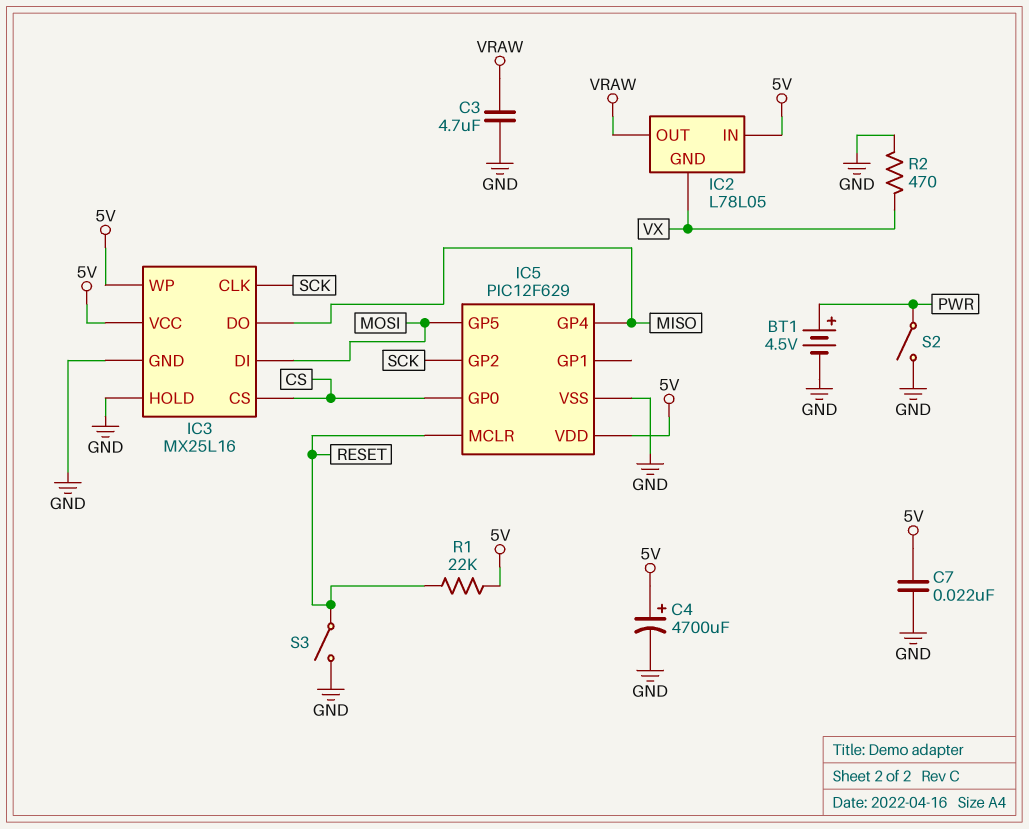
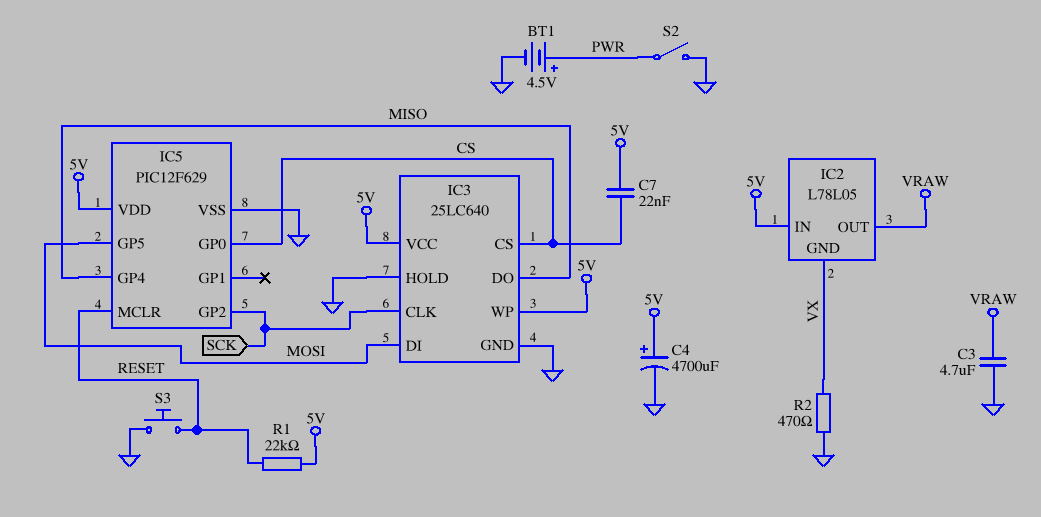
C7: 22nF (5V, GND) -> 22nF (5V, CS)
IC3: MX25L16 -> 25LC640
S3: switch (GND, RESET) -> button (GND, RESET)

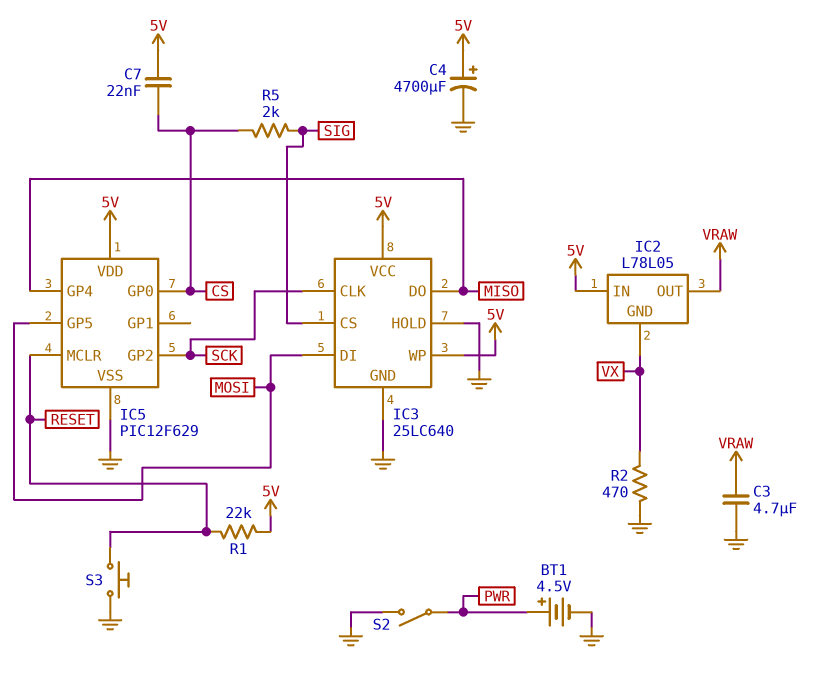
IC3 pin CS: CS -> SIG
R5: none -> 2k (CS, SIG)

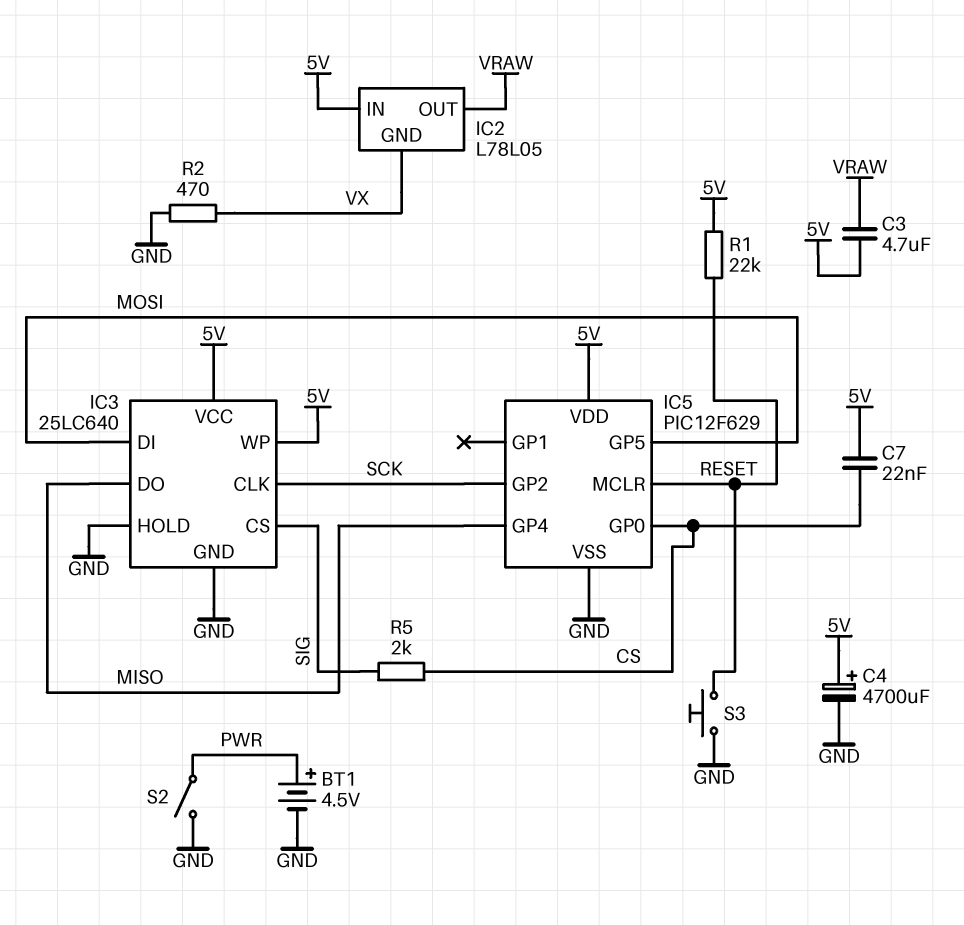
C3: 4.7uF (GND, VRAW) -> 4.7uF (5V, VRAW)

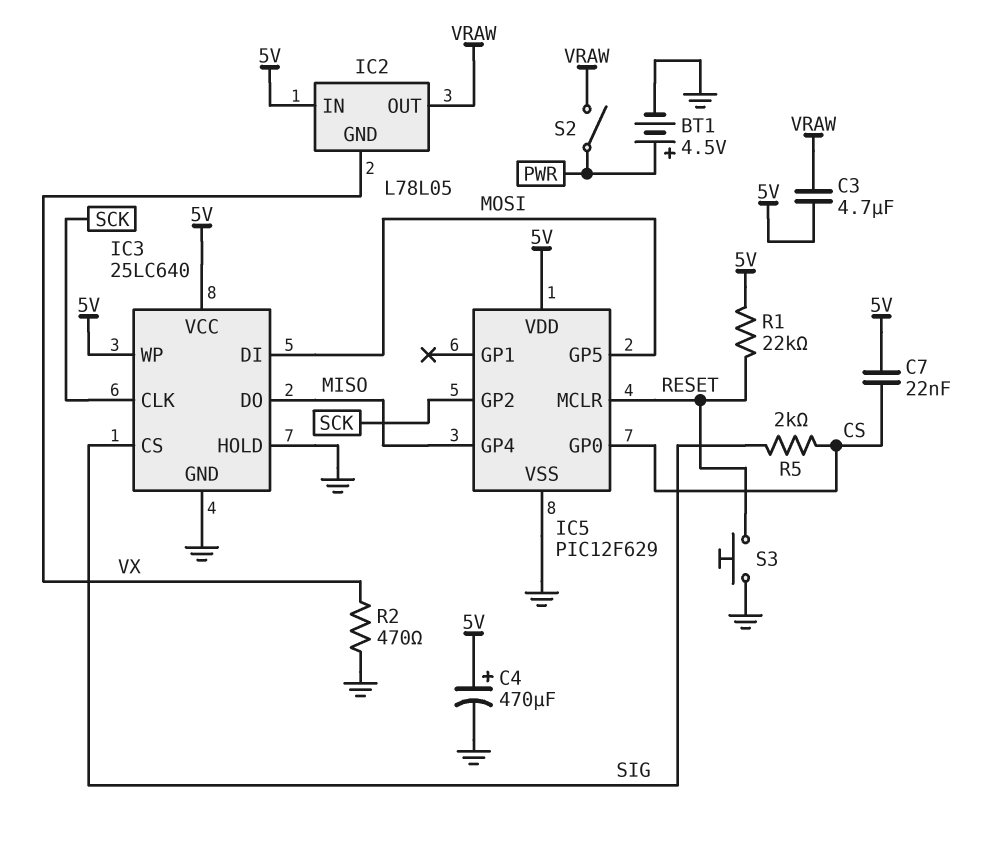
C4: 4700uF (plus 5V, minus GND) -> 470uF (plus 5V, minus GND)
S2: switch (GND, PWR) -> switch (PWR, VRAW)

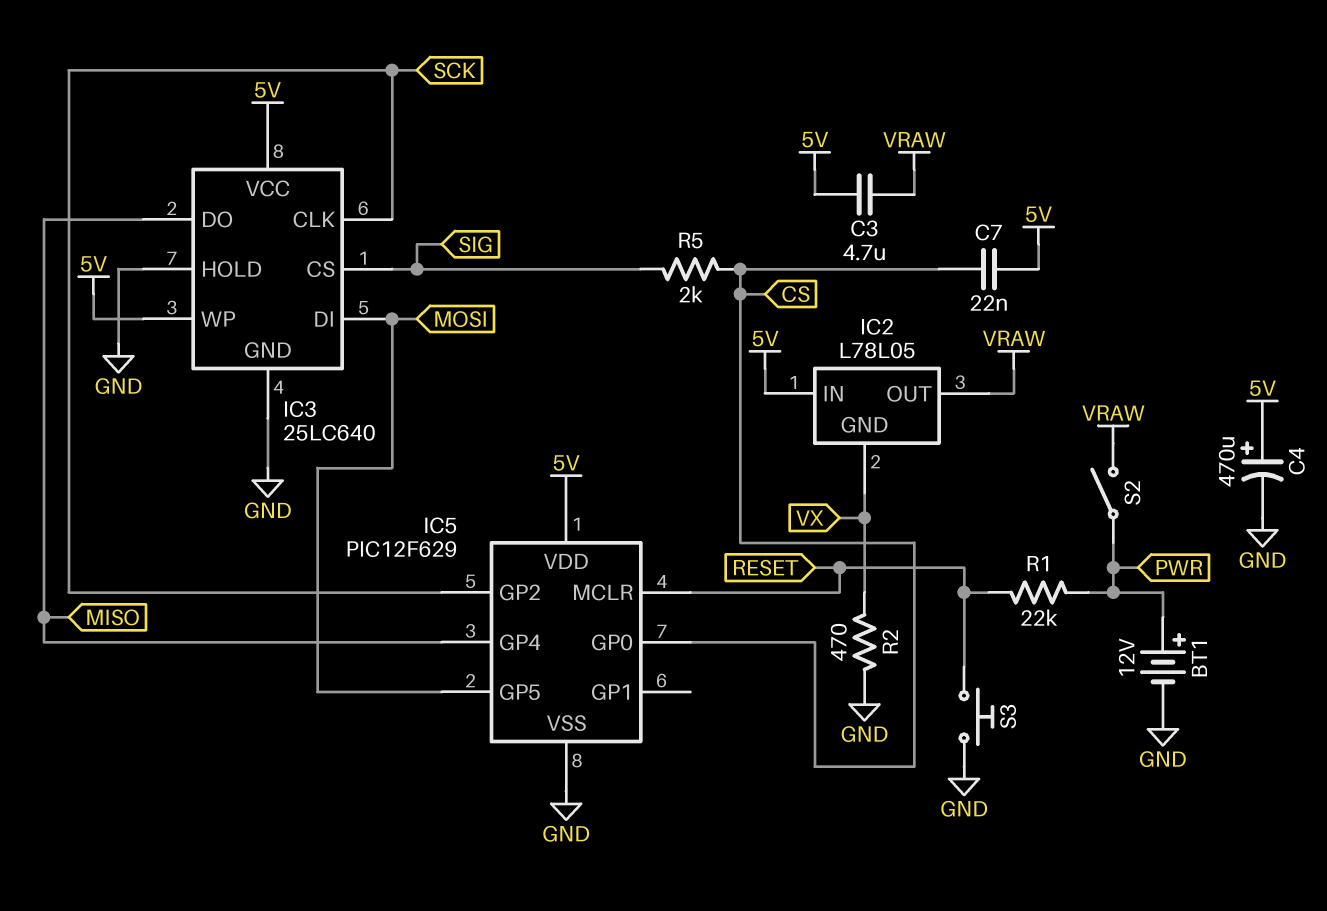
BT1: 4.5V (plus PWR, minus GND) -> 12V (plus PWR, minus GND)
R1: 22k (5V, RESET) -> 22k (PWR, RESET)

